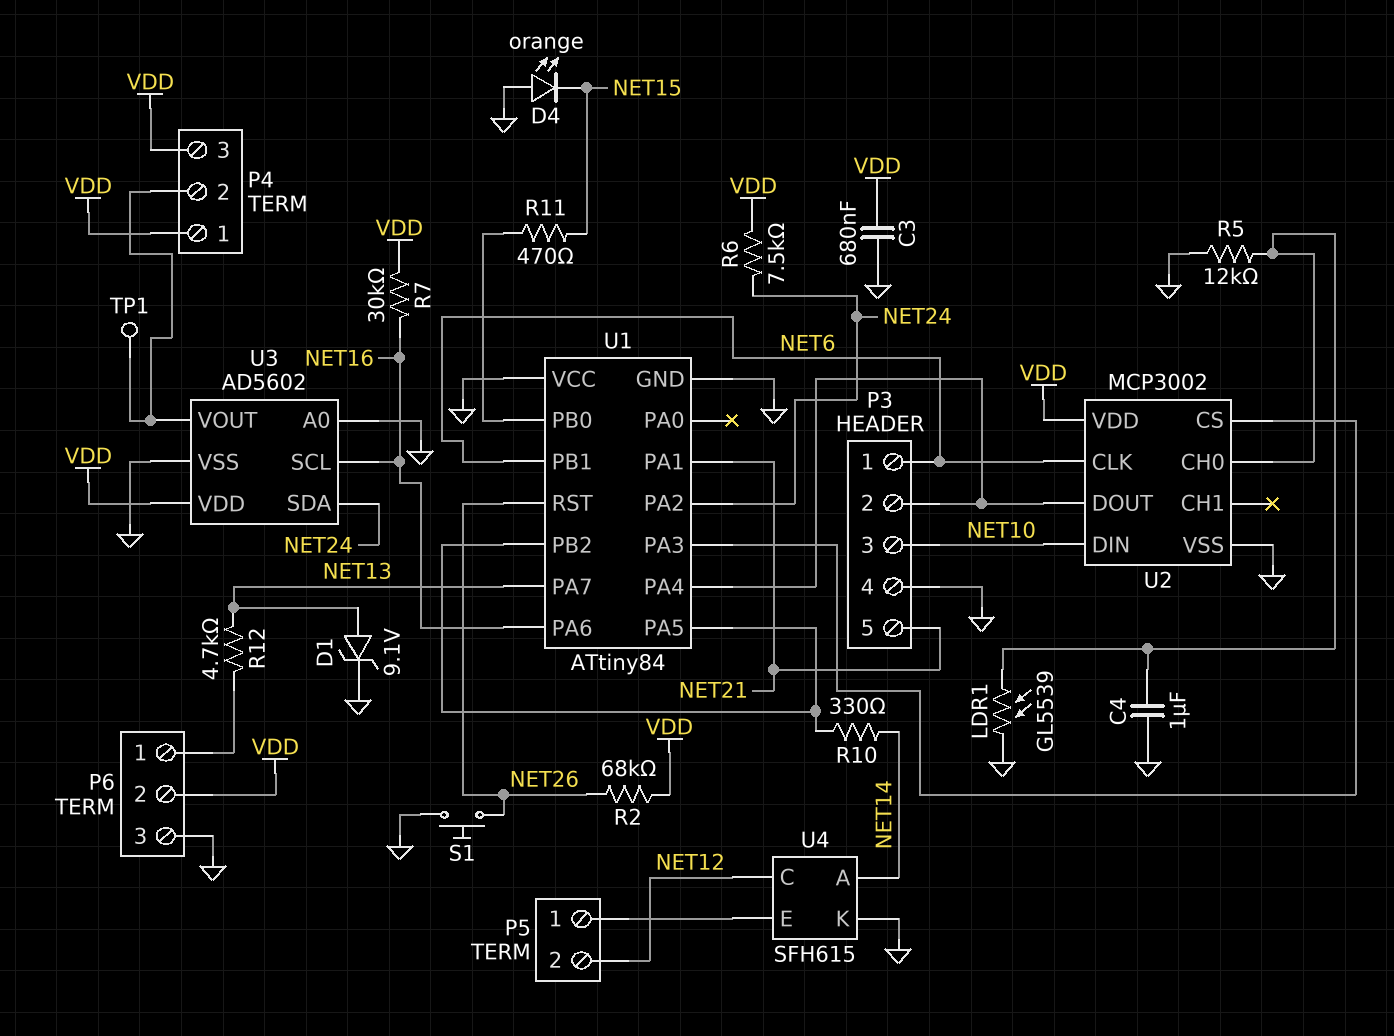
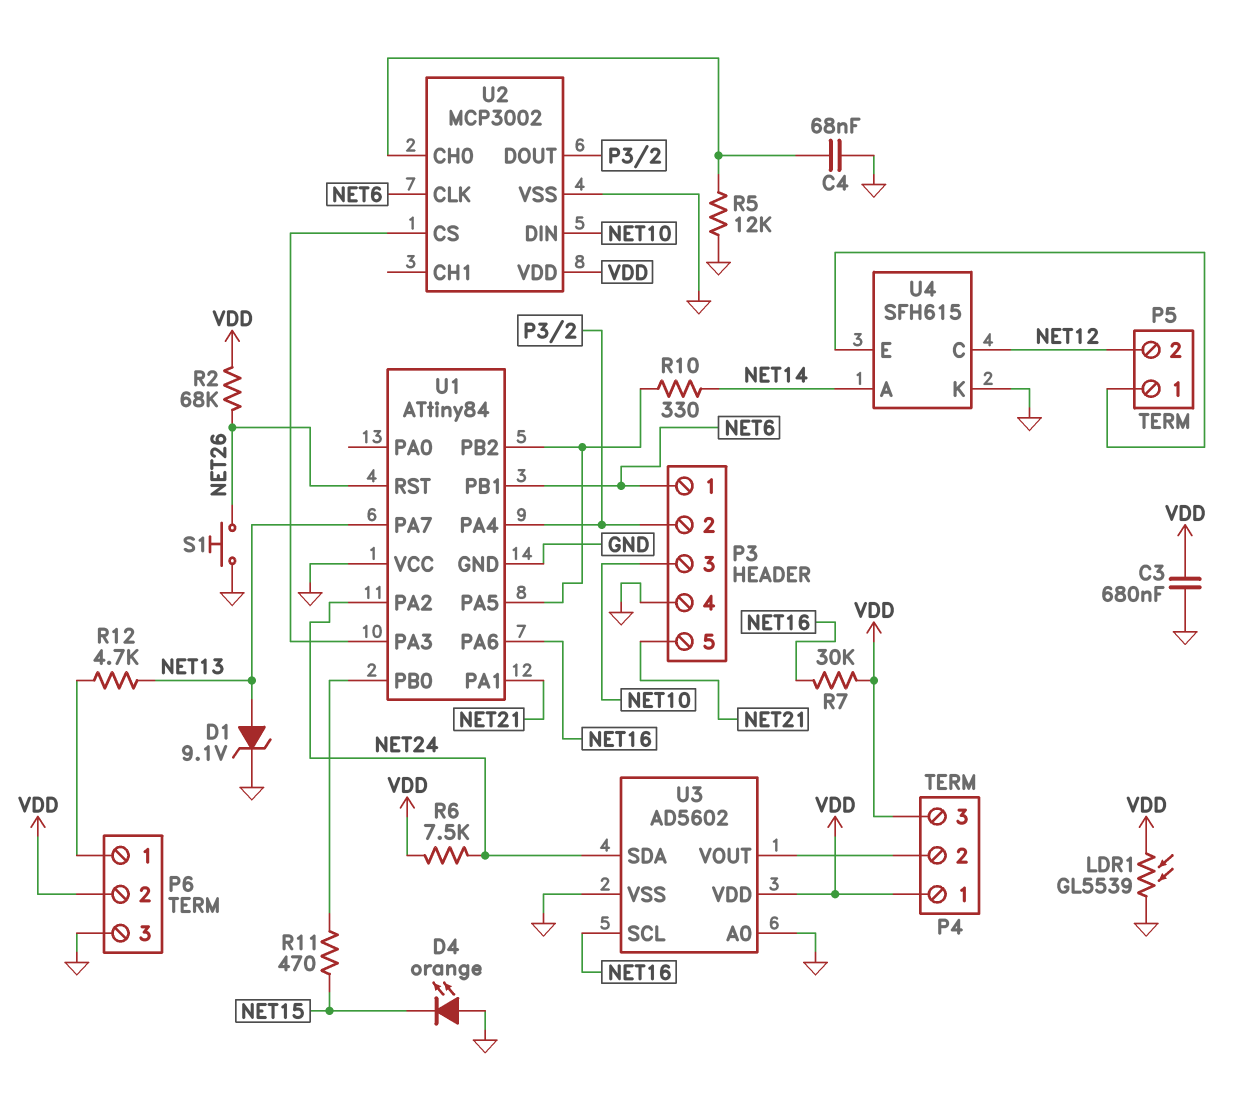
C4: 1uF (GND, U2/CH0) -> 68nF (GND, U2/CH0)
LDR1: GL5539 (GND, U2/CH0) -> GL5539 (GND, VDD)
TP1: test point (P4/2) -> none

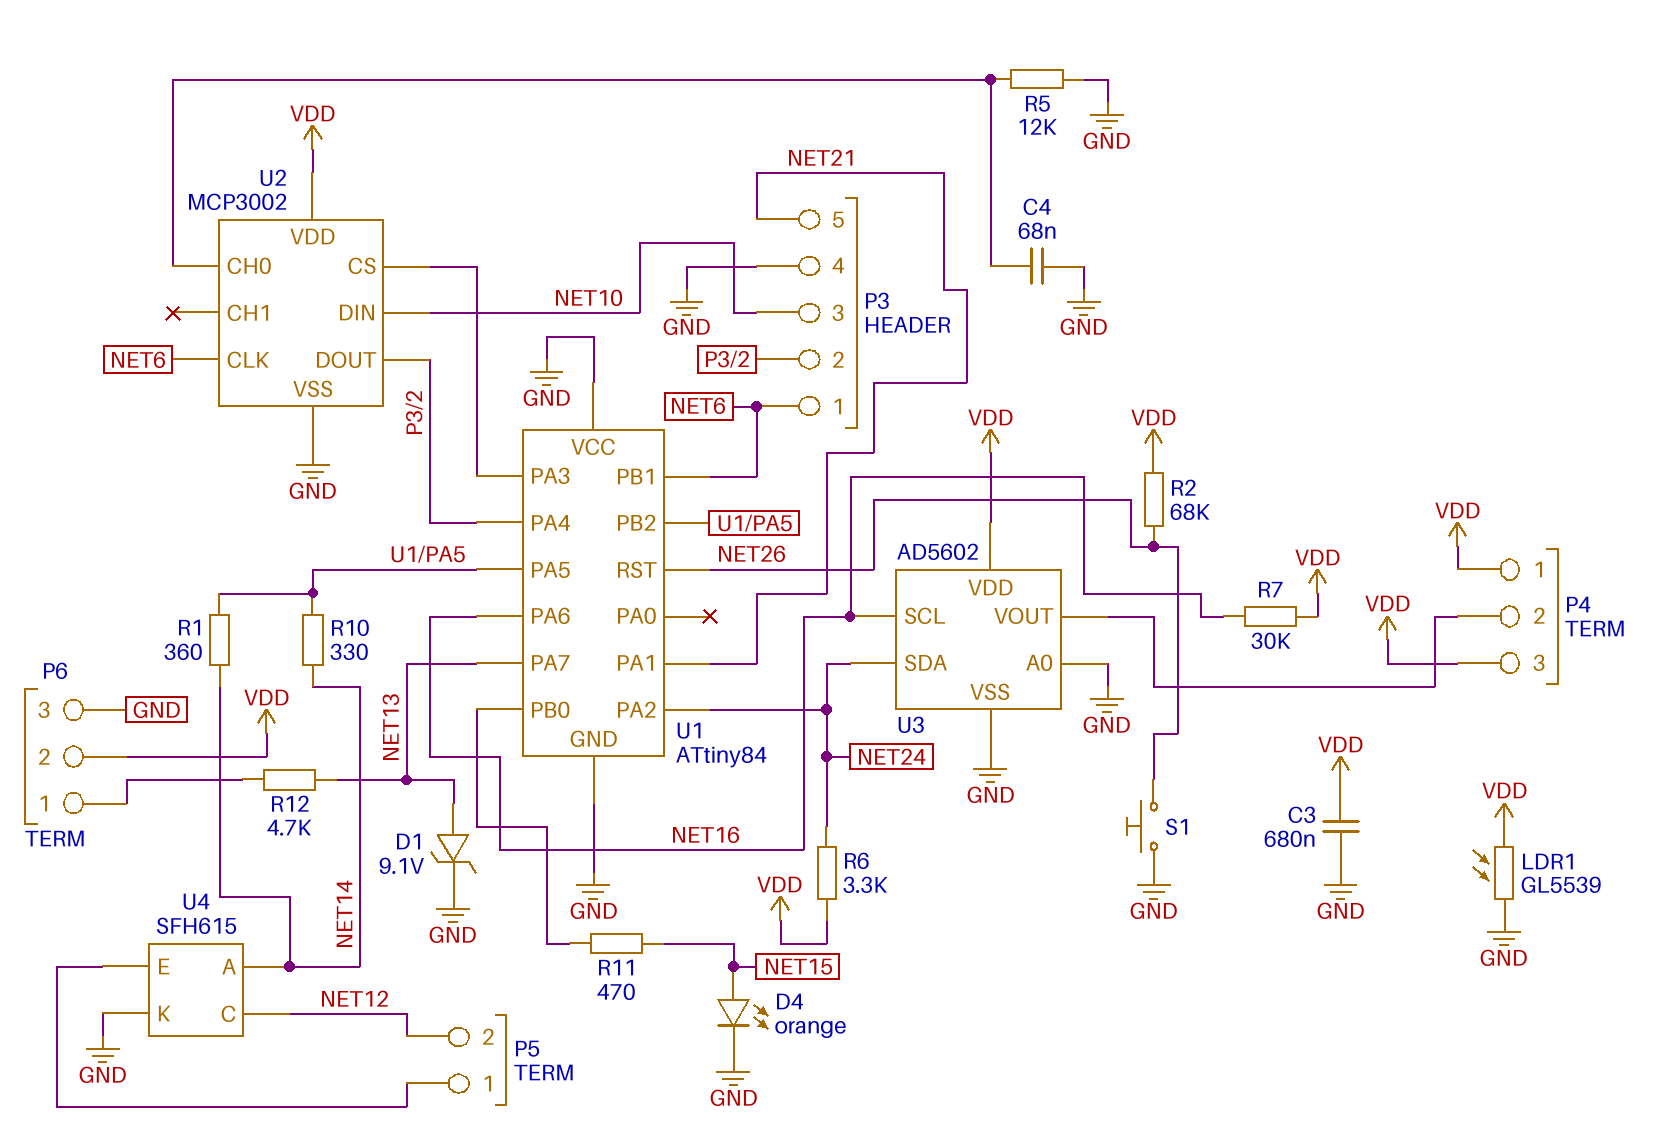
D4: LED orange (A GND, K NET15) -> LED orange (A NET15, K GND)
R1: none -> 360 (NET14, U1/PA5)
R6: 7.5k (NET24, VDD) -> 3.3k (NET24, VDD)

